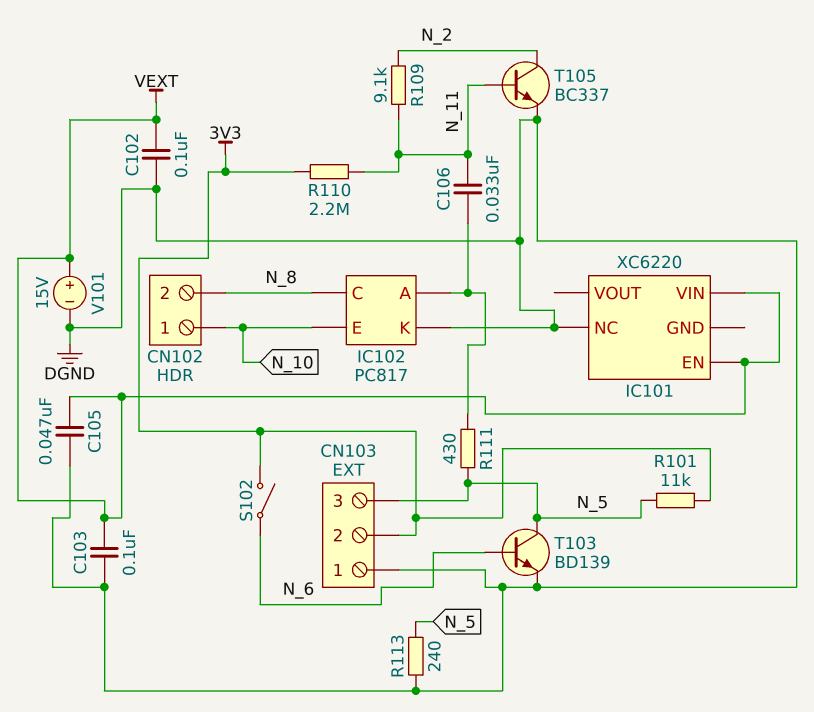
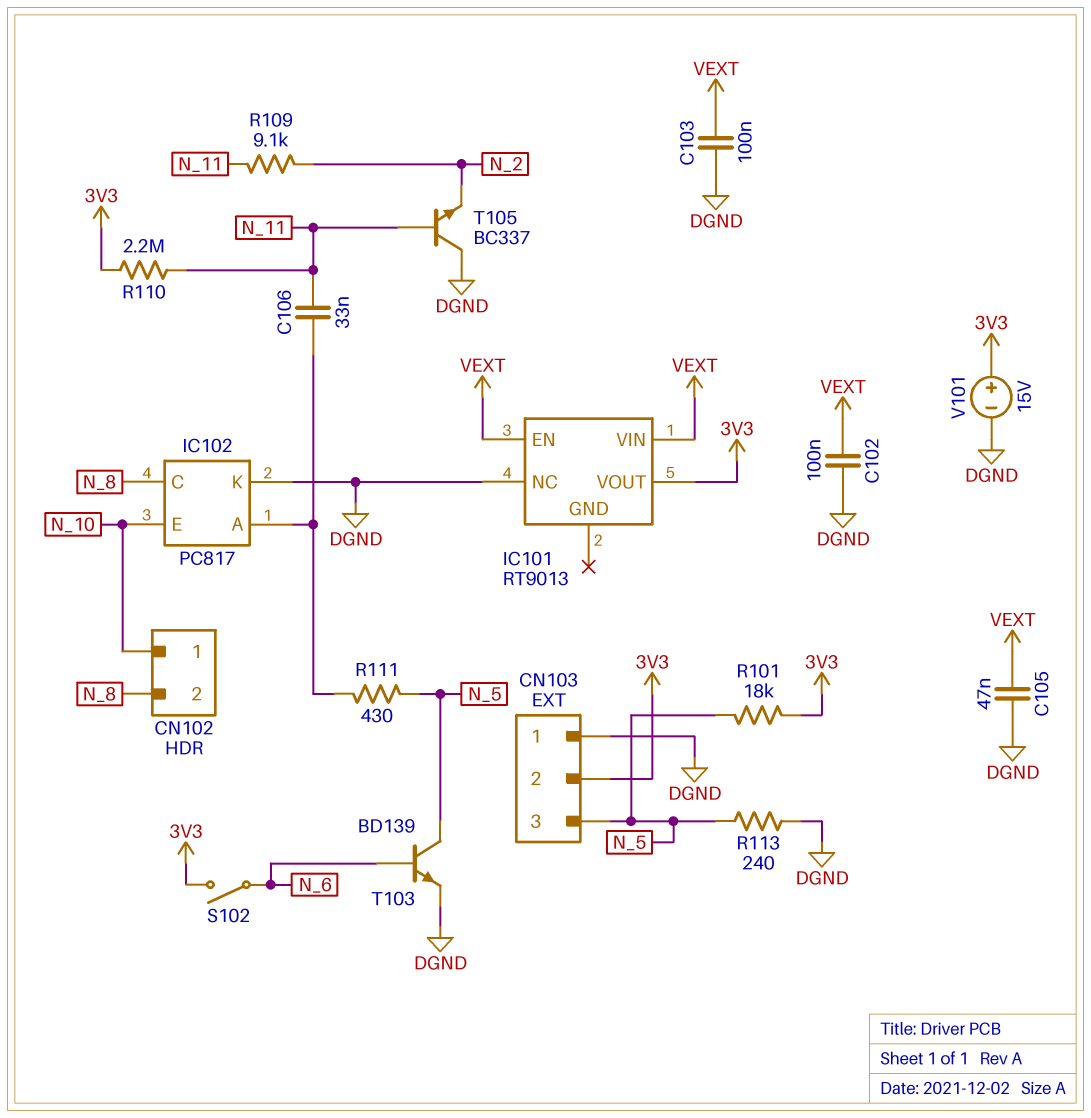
IC101: XC6220 -> RT9013
IC101 pin VOUT: none -> 3V3
R101: 11k (3V3, N_5) -> 18k (3V3, N_5)
T105: NPN BC337 (B N_11, C N_2, E DGND) -> NPN BC337 (B N_11, C DGND, E N_2)
V101: 15V (plus VEXT, minus DGND) -> 15V (plus 3V3, minus DGND)

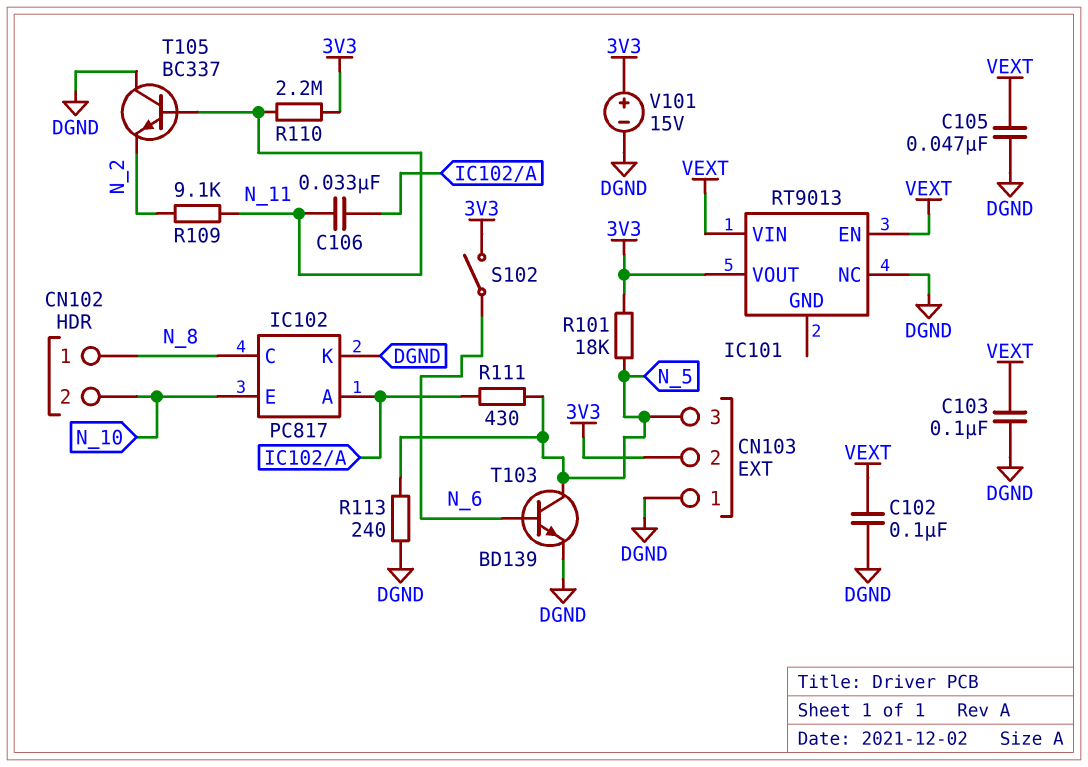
CN102 pin 1: N_10 -> N_8
CN102 pin 2: N_8 -> N_10

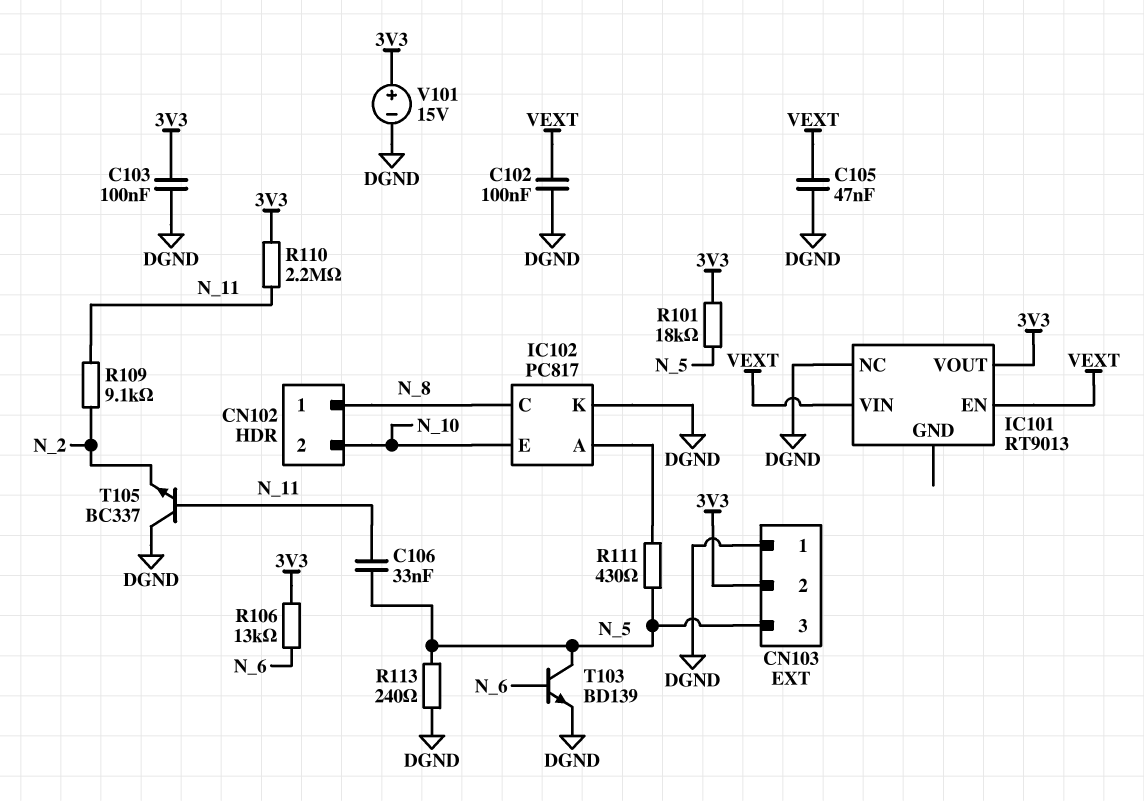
C103: 100nF (DGND, VEXT) -> 100nF (3V3, DGND)
C106: 33nF (IC102/A, N_11) -> 33nF (N_5, N_11)
R106: none -> 13k (3V3, N_6)
S102: switch (3V3, N_6) -> none

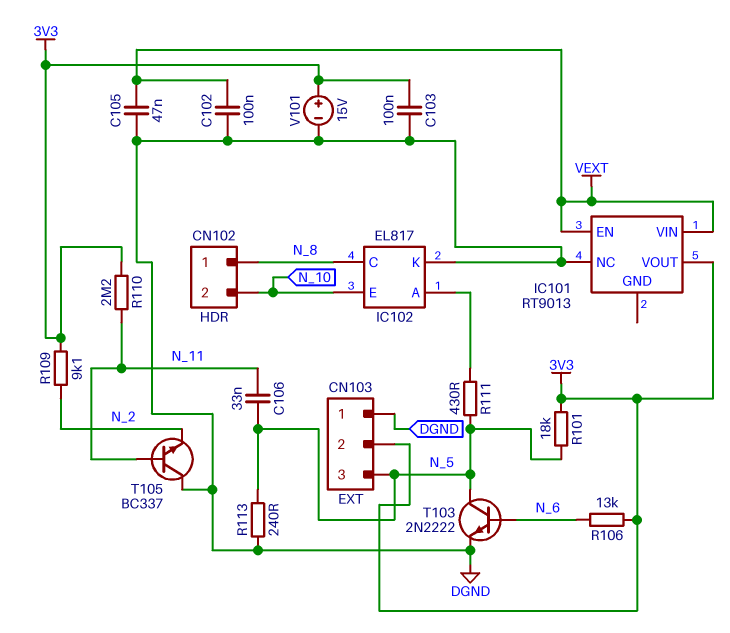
IC102: PC817 -> EL817
R109: 9.1k (N_2, N_11) -> 9.1k (3V3, N_2)
T103: NPN BD139 (B N_6, C N_5, E DGND) -> NPN 2N2222 (B N_6, C N_5, E DGND)

